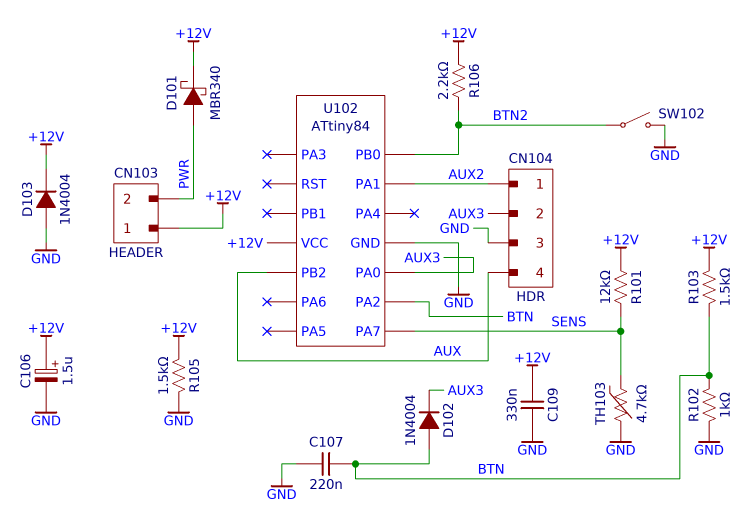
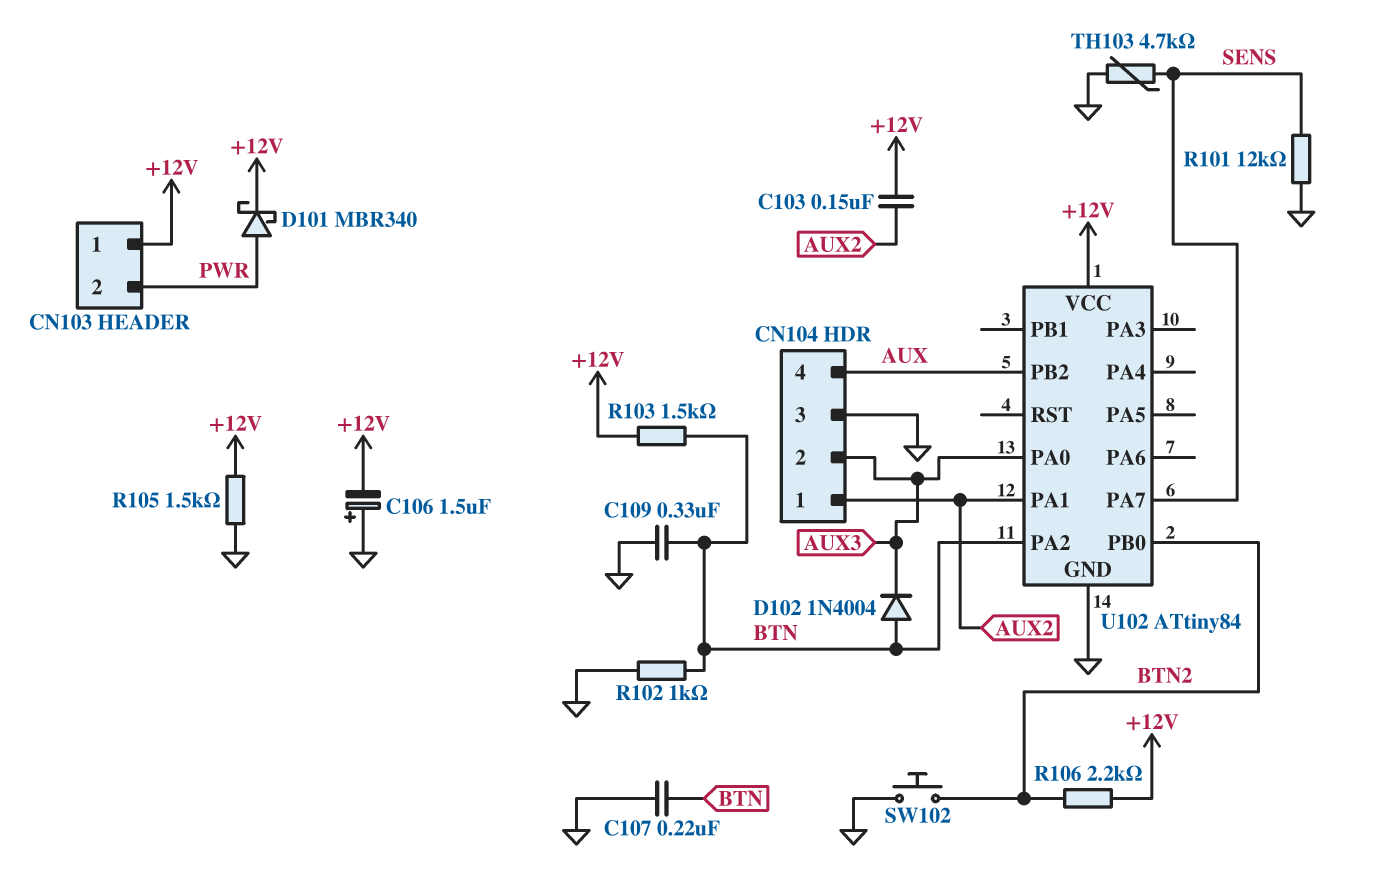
C103: none -> 150nF (+12V, AUX2)
C106: 1.5uF (plus +12V, minus GND) -> 1.5uF (plus GND, minus +12V)
C109: 330nF (+12V, GND) -> 330nF (BTN, GND)
D103: diode 1N4004 (A GND, K +12V) -> none
R101: 12k (+12V, SENS) -> 12k (GND, SENS)
SW102: switch (BTN2, GND) -> button (BTN2, GND)

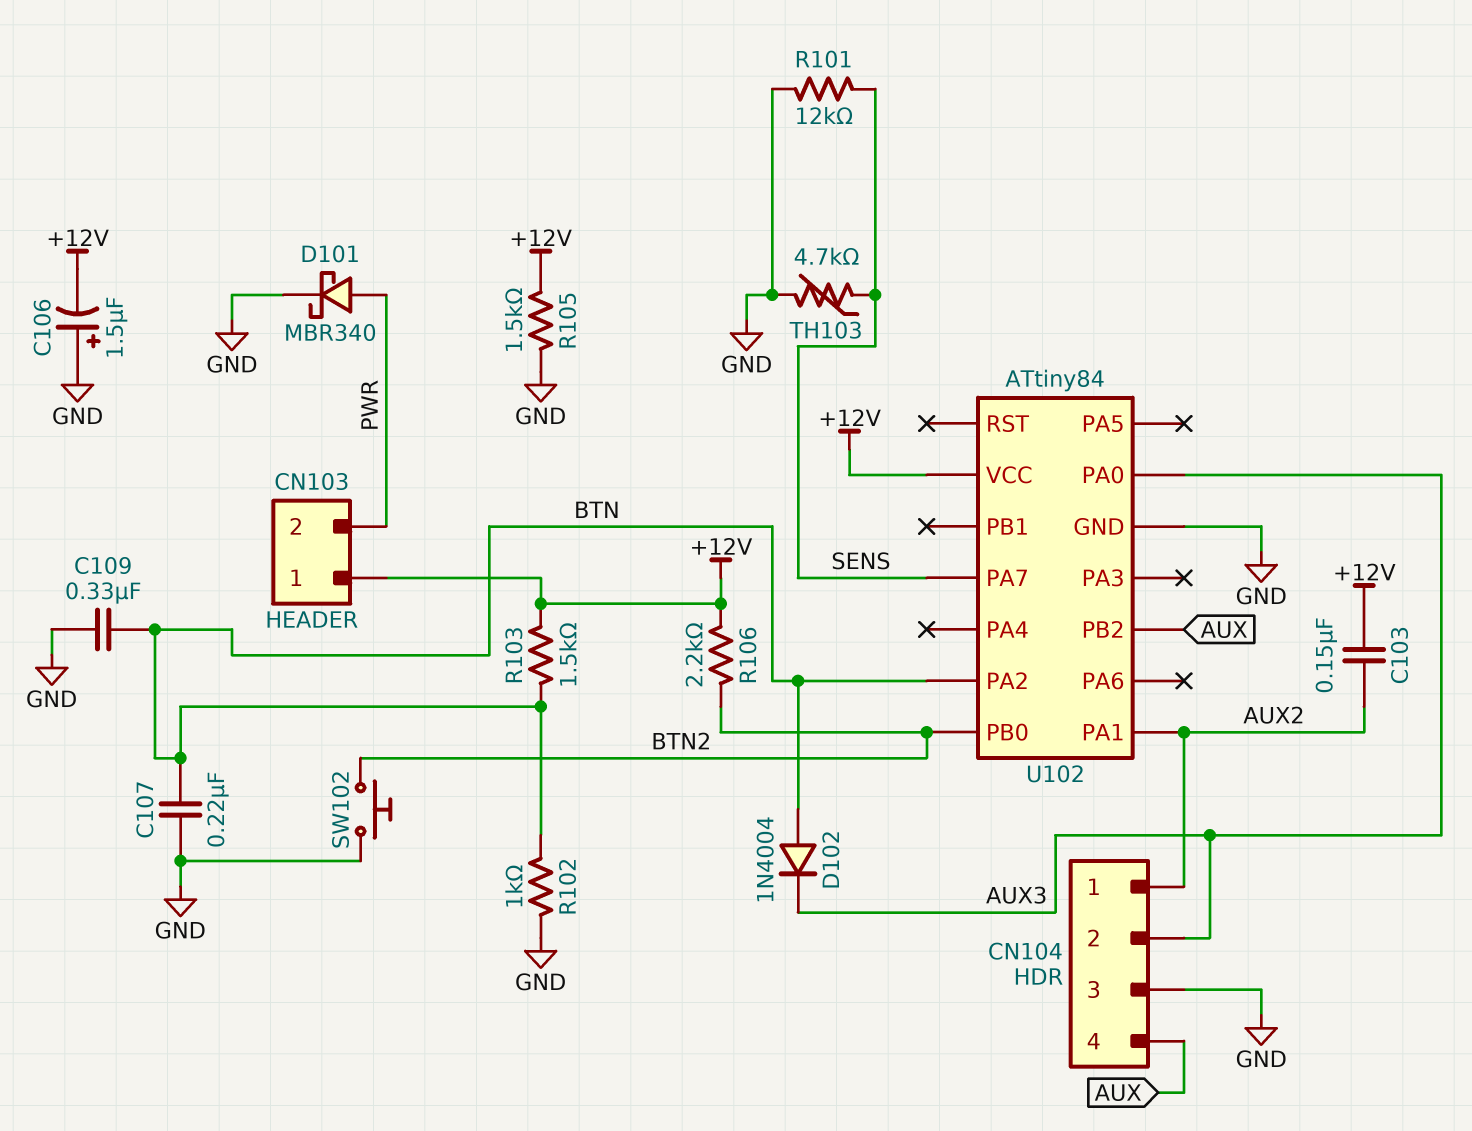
D101: schottky MBR340 (A PWR, K +12V) -> schottky MBR340 (A PWR, K GND)

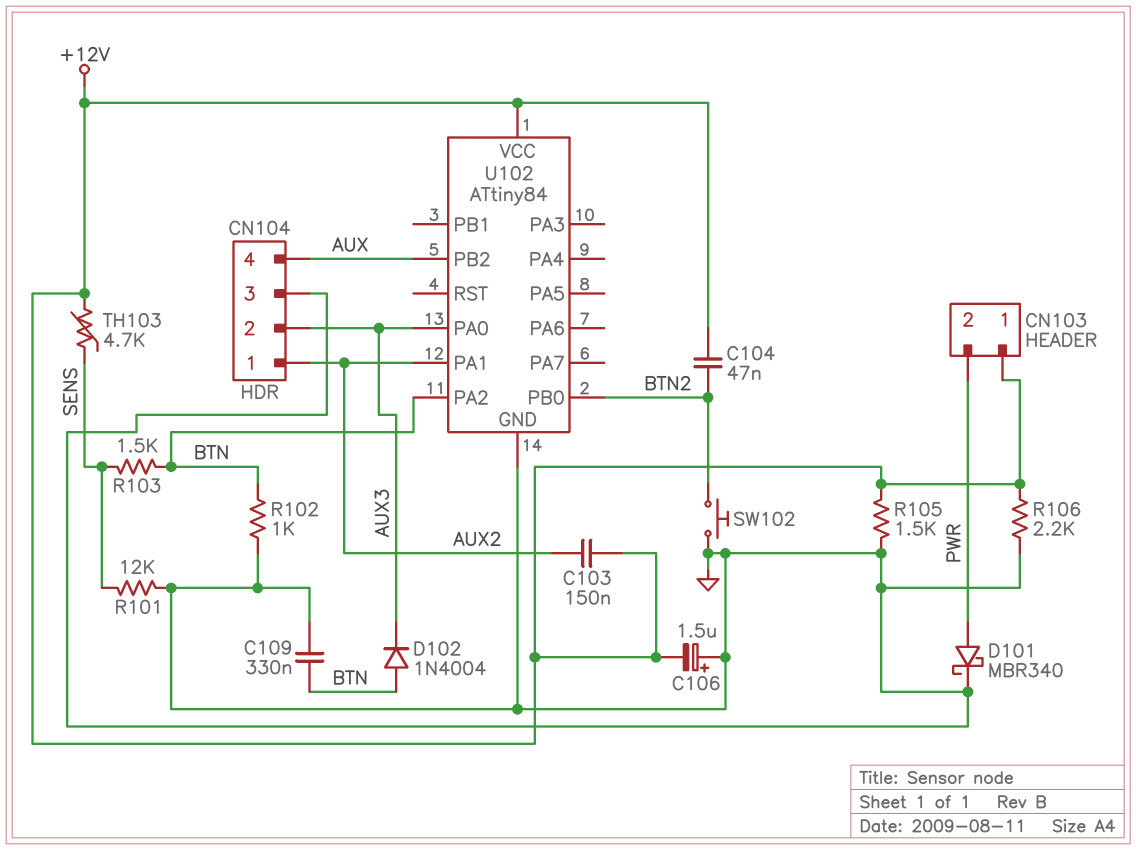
C104: none -> 47nF (+12V, BTN2)
C107: 220nF (BTN, GND) -> none
R103: 1.5k (+12V, BTN) -> 1.5k (BTN, SENS)
R106: 2.2k (+12V, BTN2) -> 2.2k (+12V, GND)
TH103: 4.7k (GND, SENS) -> 4.7k (+12V, SENS)
U102 pin PA7: SENS -> none

